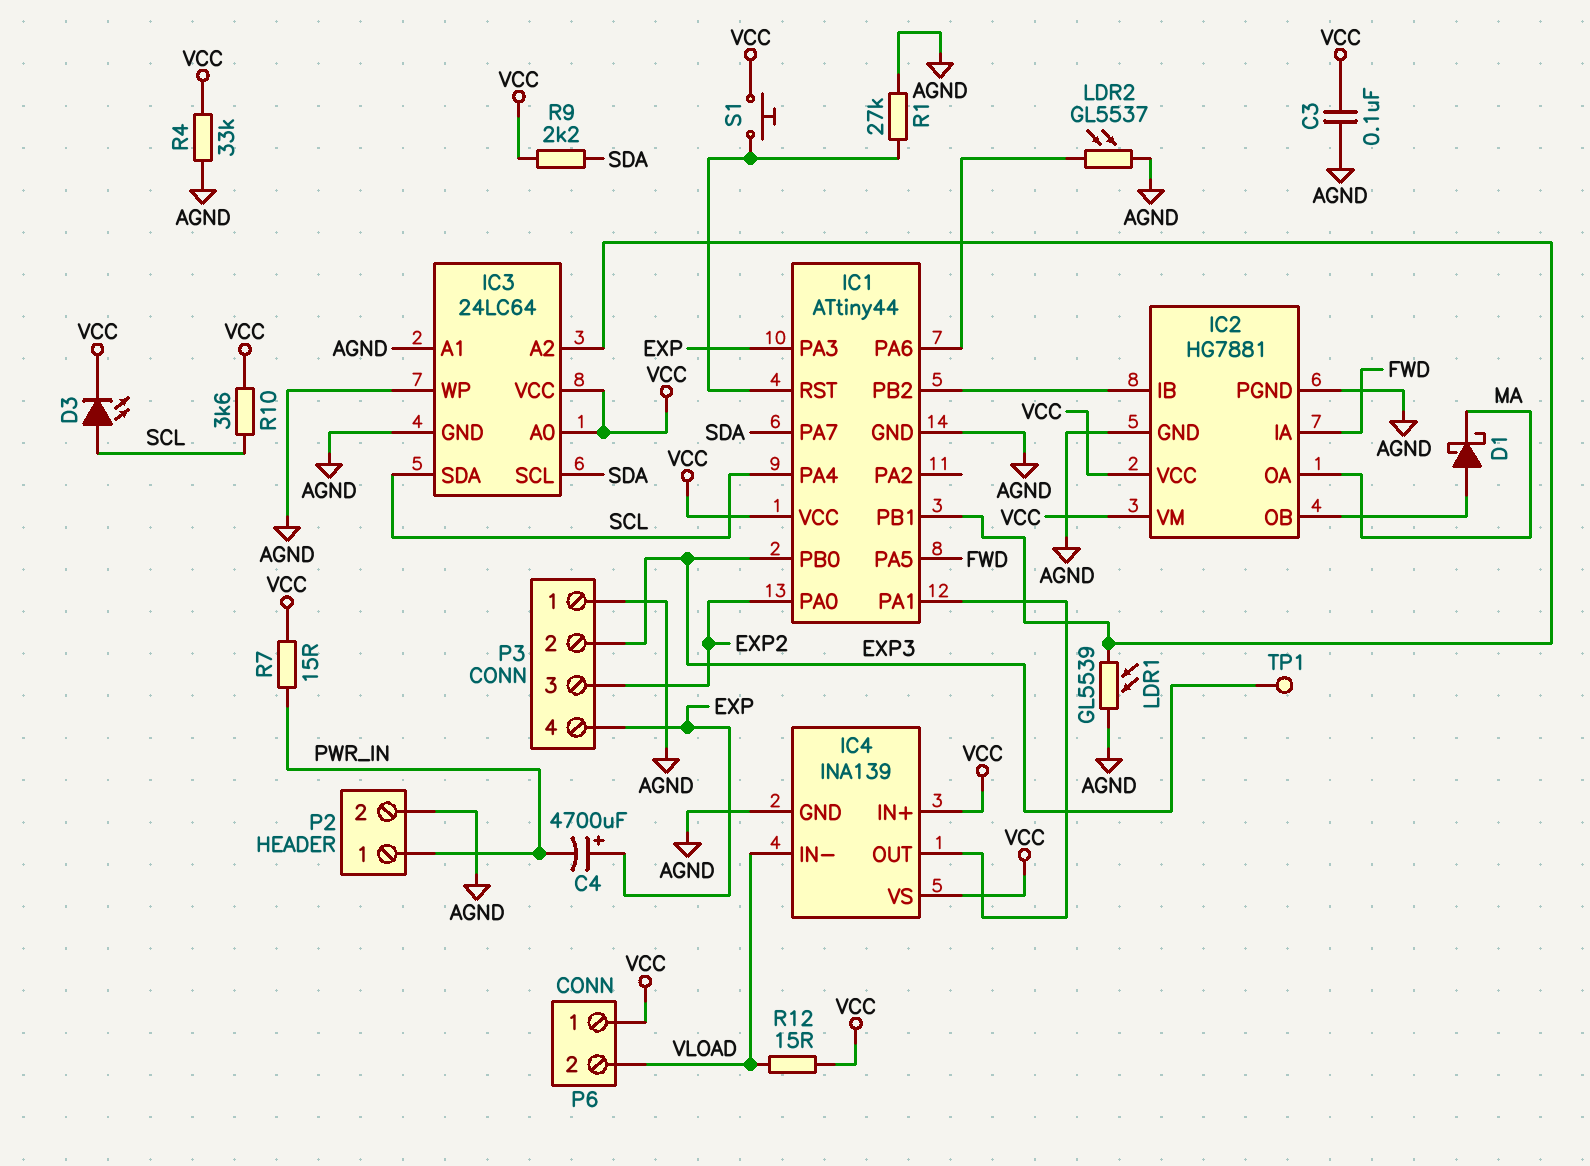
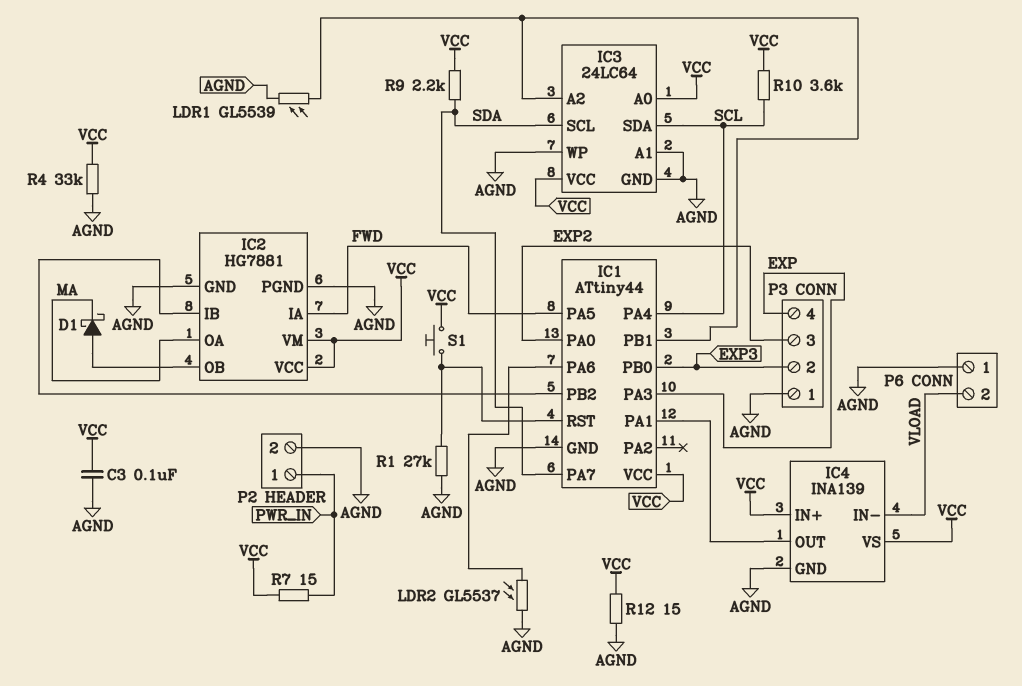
C4: 4700uF (plus EXP, minus PWR_IN) -> none
D3: LED (A SCL, K VCC) -> none
P6 pin 1: VCC -> AGND
R12: 15 (VCC, VLOAD) -> 15 (AGND, VCC)
TP1: test point (EXP3) -> none

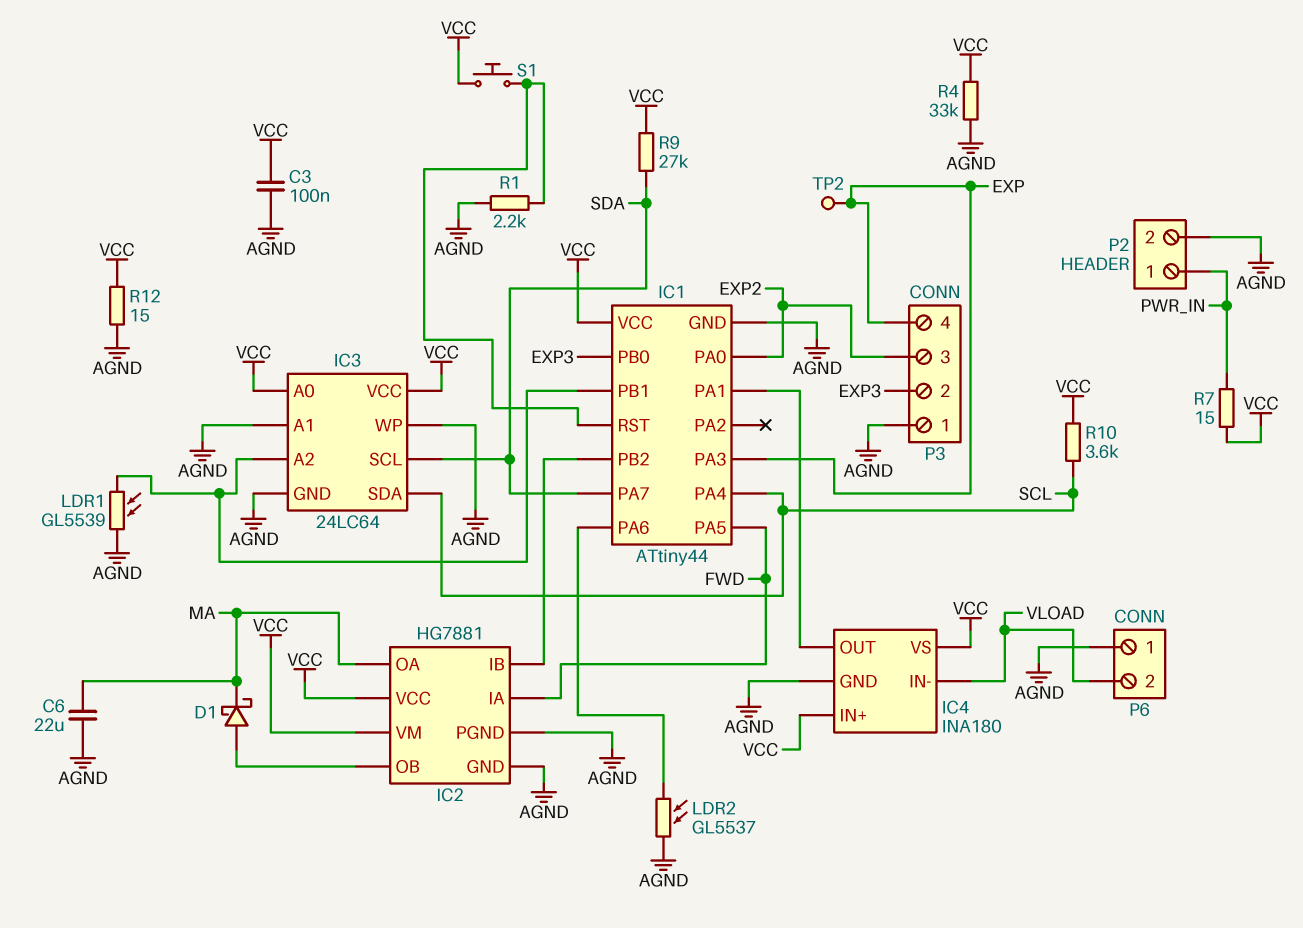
C6: none -> 22uF (AGND, MA)
IC4: INA139 -> INA180
R1: 27k (AGND, IC1/RST) -> 2.2k (AGND, IC1/RST)
R9: 2.2k (SDA, VCC) -> 27k (SDA, VCC)
TP2: none -> test point (EXP)

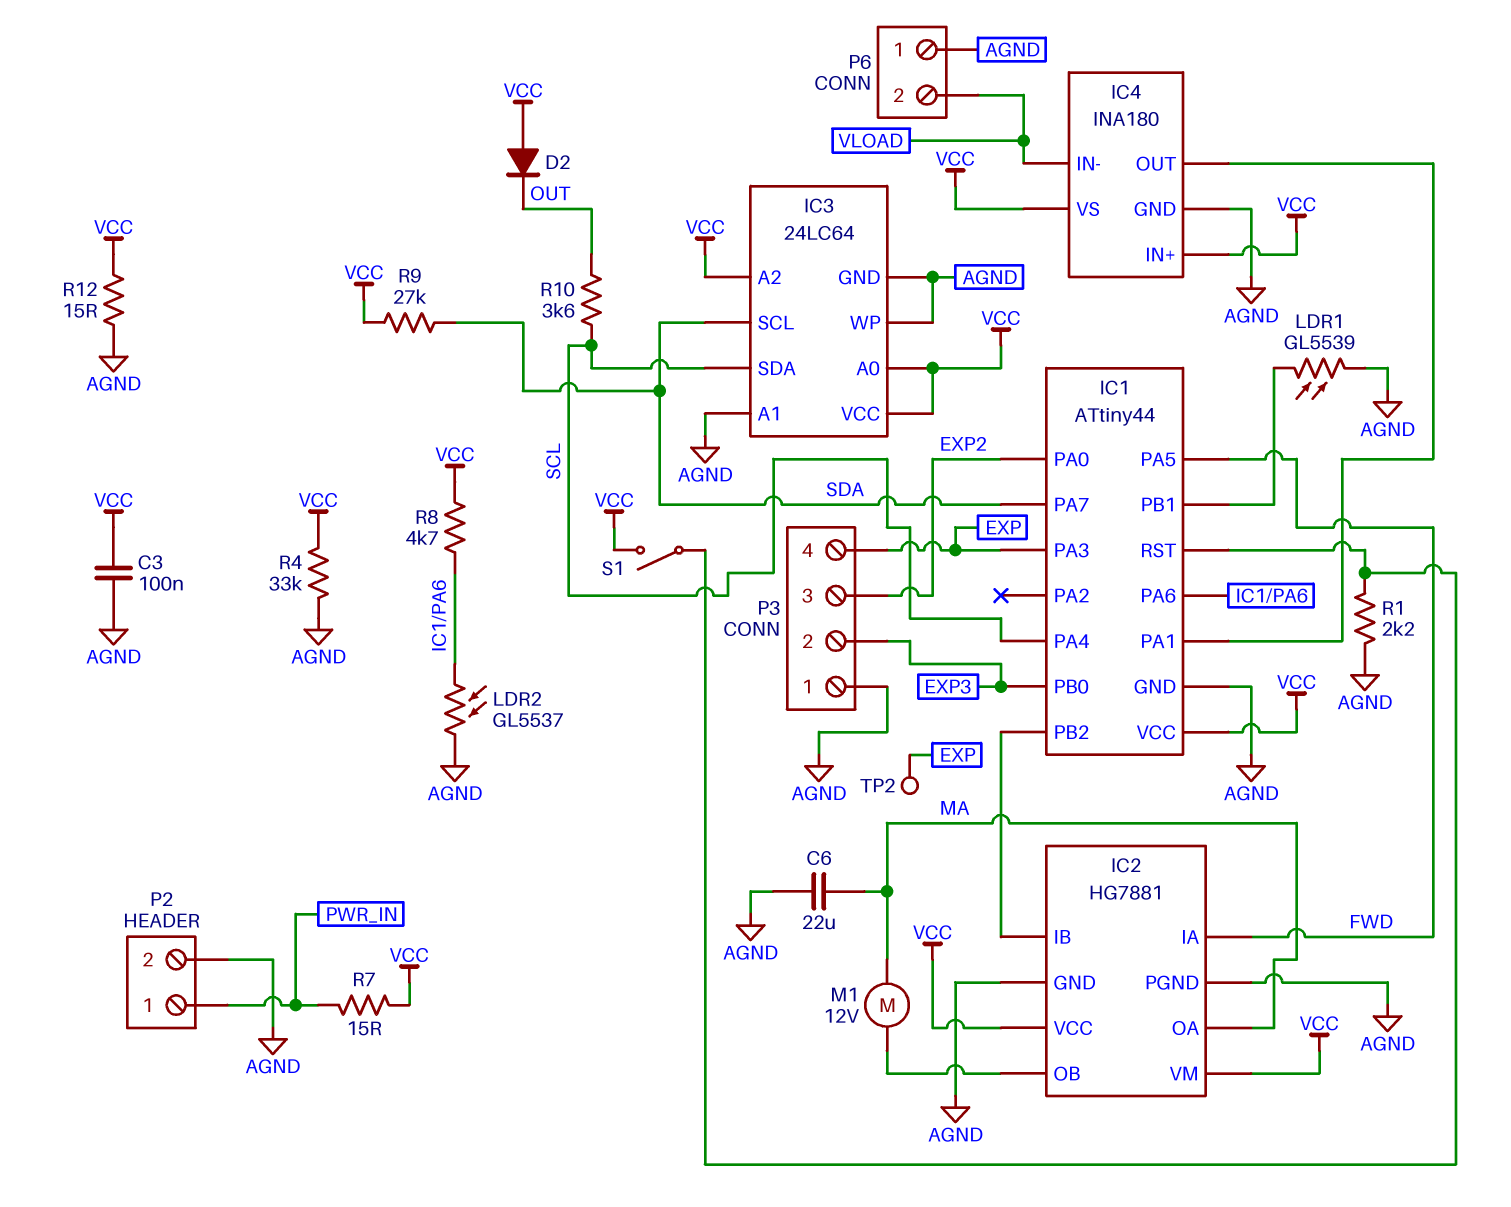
D1: schottky (A IC2/OB, K MA) -> none
D2: none -> diode (A VCC, K OUT)
IC3 pin A2: IC1/PB1 -> VCC
M1: none -> motor 12V (IC2/OB, MA)
R8: none -> 4.7k (IC1/PA6, VCC)
R10: 3.6k (SCL, VCC) -> 3.6k (OUT, SCL)
S1: button (IC1/RST, VCC) -> switch (IC1/RST, VCC)

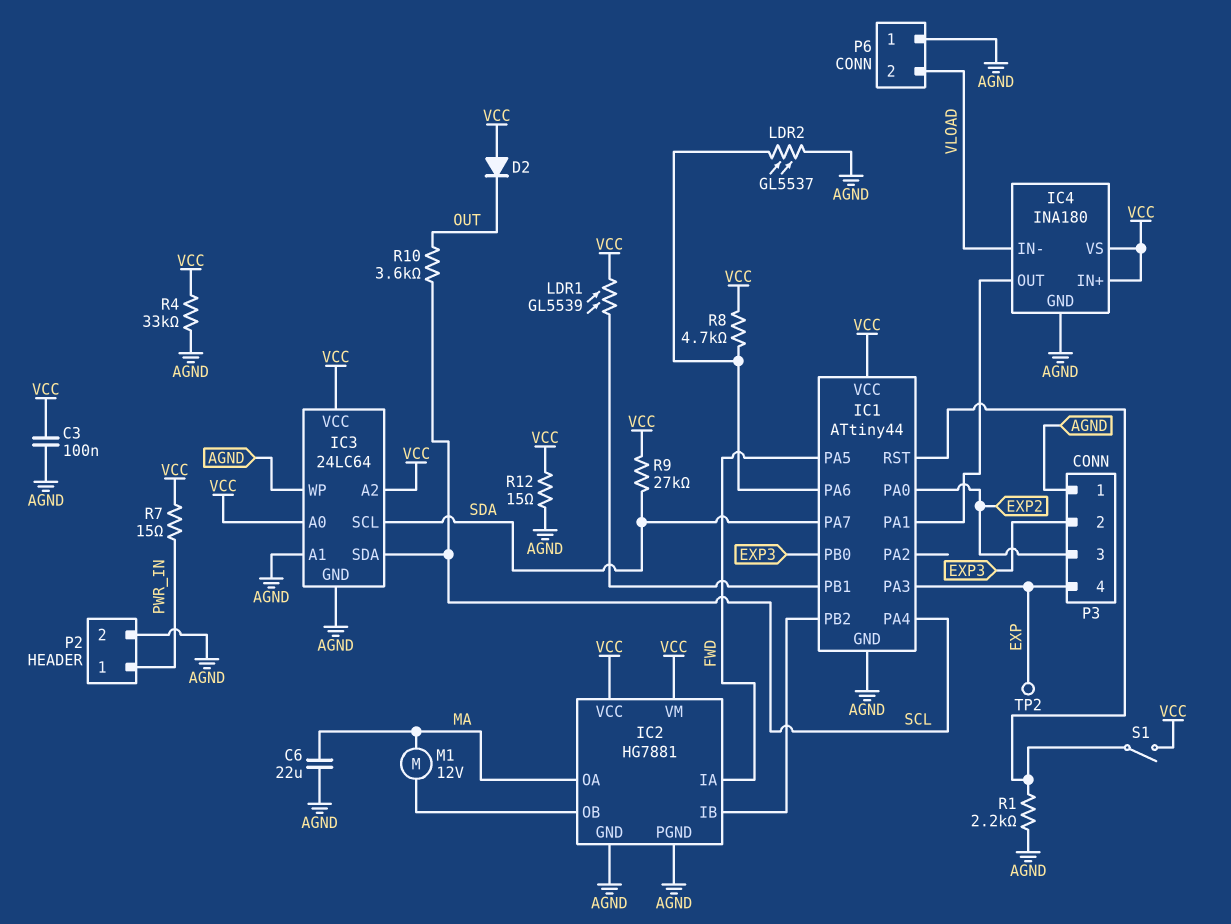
LDR1: GL5539 (AGND, IC1/PB1) -> GL5539 (IC1/PB1, VCC)

